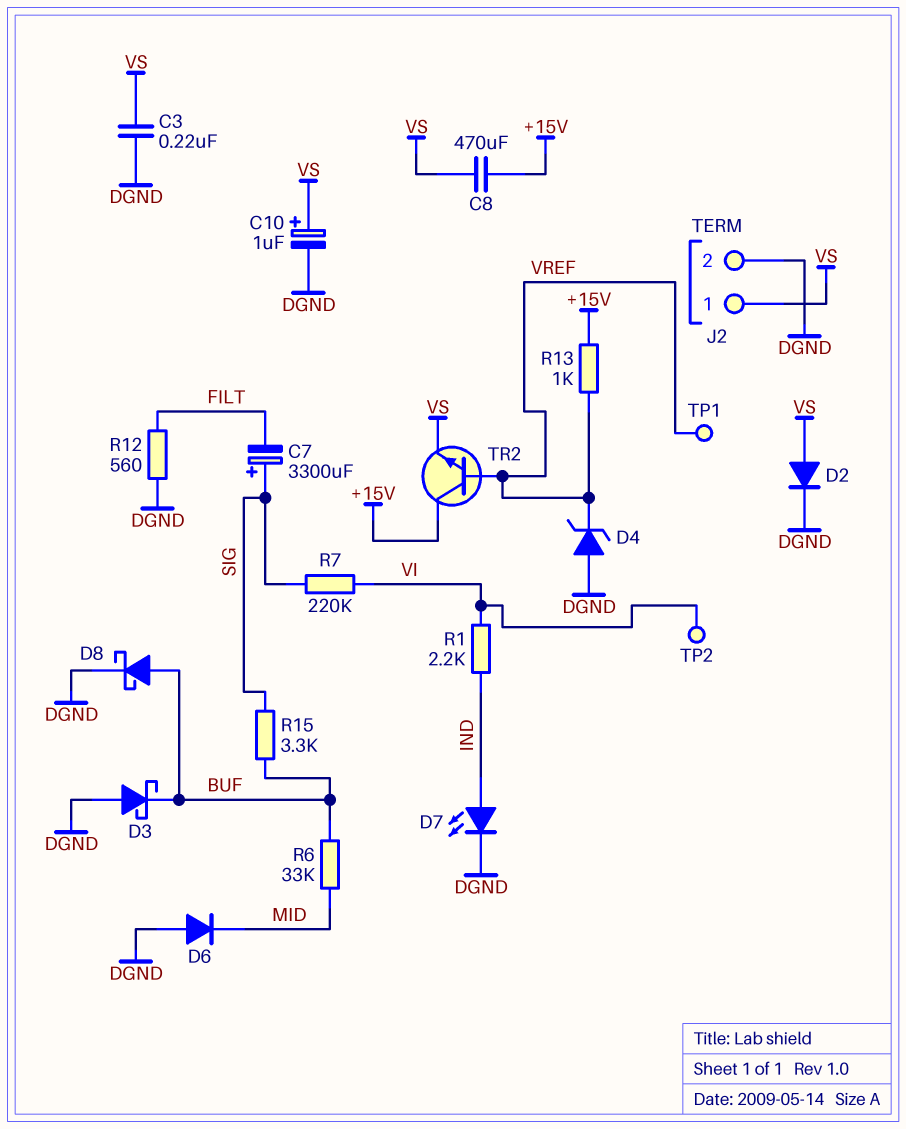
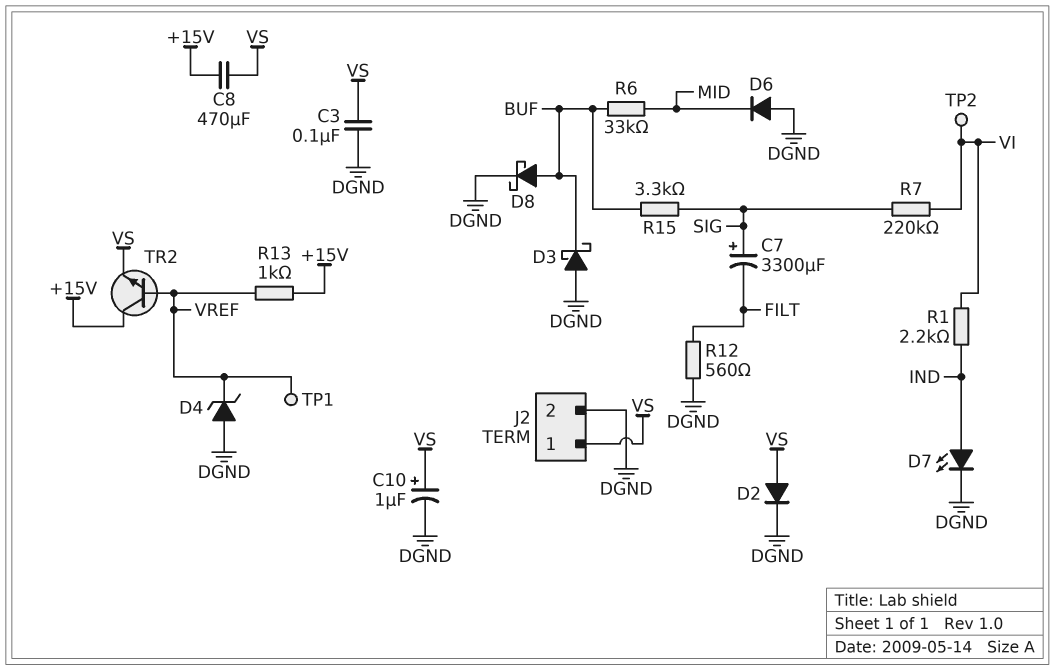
C3: 220nF (DGND, VS) -> 100nF (DGND, VS)

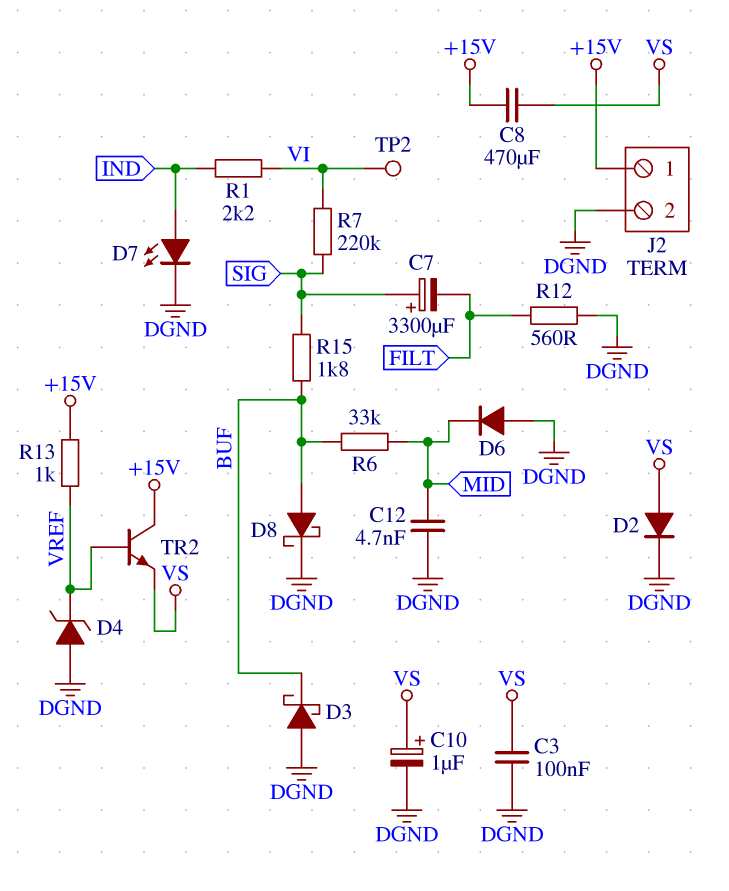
C12: none -> 4.7nF (DGND, MID)
J2 pin 1: VS -> +15V
R15: 3.3k (BUF, SIG) -> 1.8k (BUF, SIG)
TP1: test point (VREF) -> none

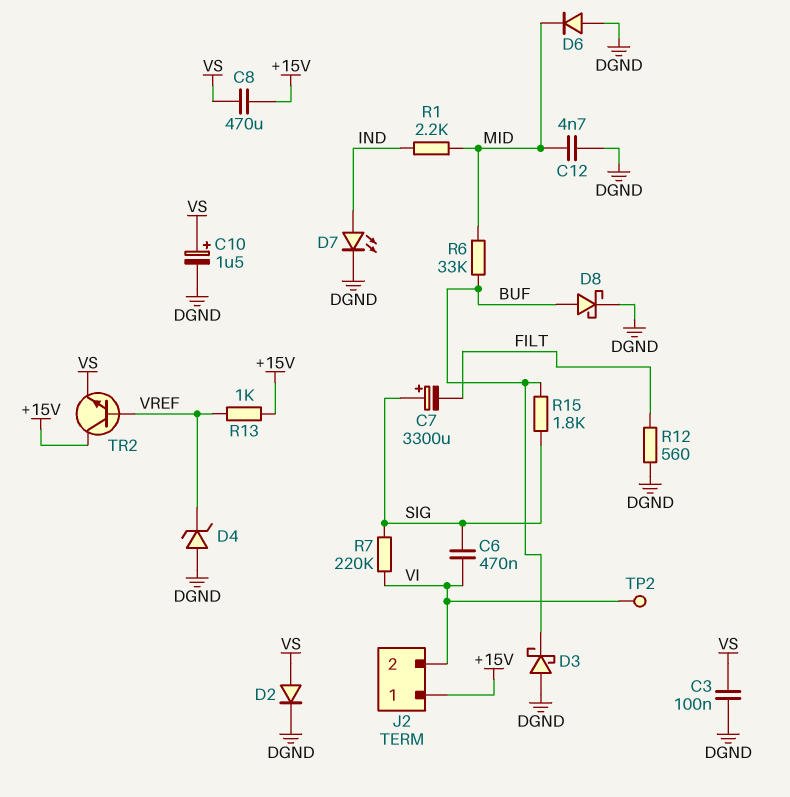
C6: none -> 470nF (SIG, VI)
C10: 1uF (plus VS, minus DGND) -> 1.5uF (plus VS, minus DGND)
J2 pin 2: DGND -> VI
R1: 2.2k (IND, VI) -> 2.2k (IND, MID)

